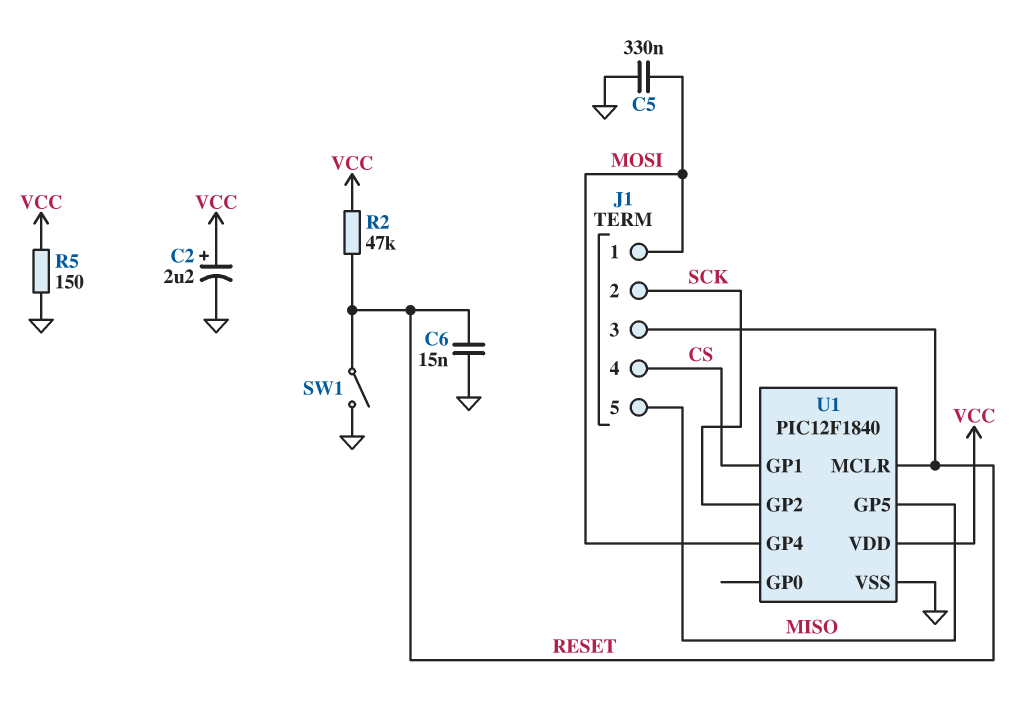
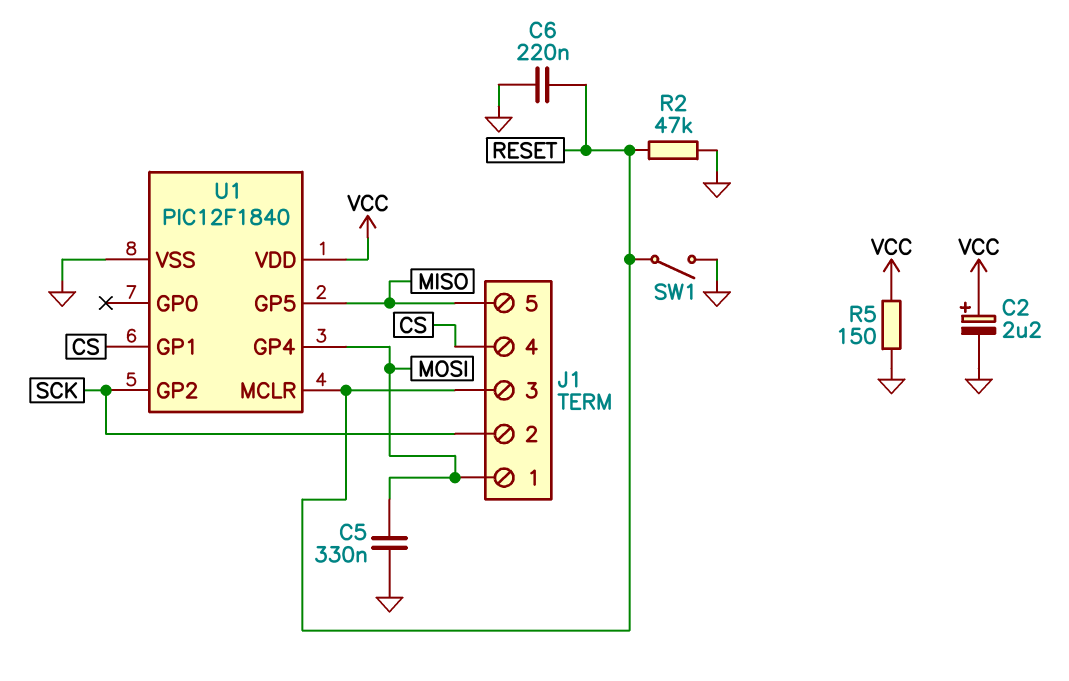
C6: 15nF (GND, RESET) -> 220nF (GND, RESET)
R2: 47k (RESET, VCC) -> 47k (GND, RESET)

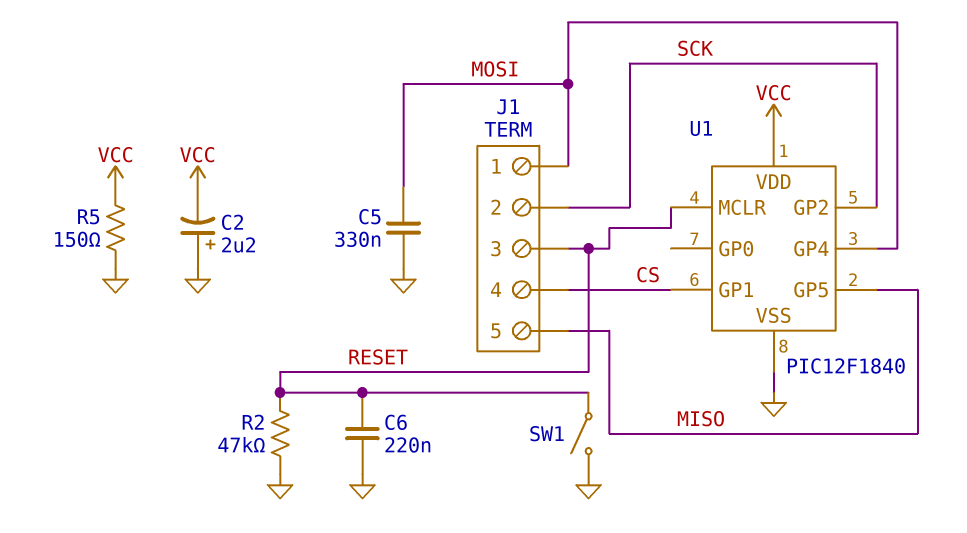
C2: 2.2uF (plus VCC, minus GND) -> 2.2uF (plus GND, minus VCC)

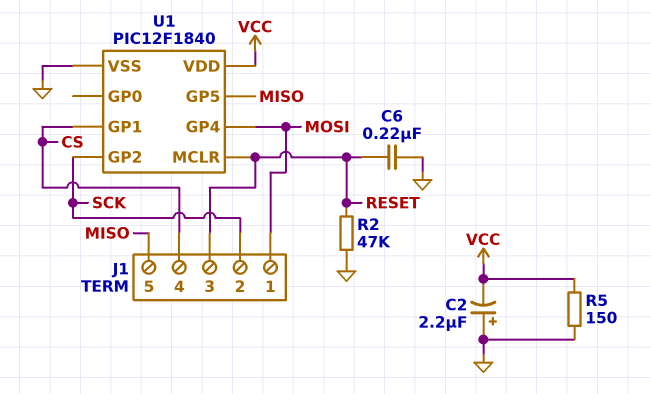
C5: 330nF (GND, MOSI) -> none
SW1: switch (GND, RESET) -> none

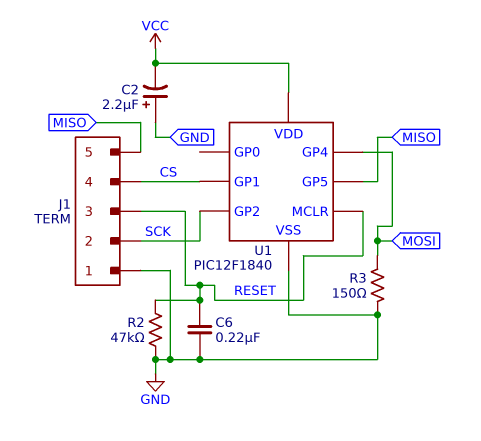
J1 pin 1: MOSI -> GND
R3: none -> 150 (GND, MOSI)
R5: 150 (GND, VCC) -> none

